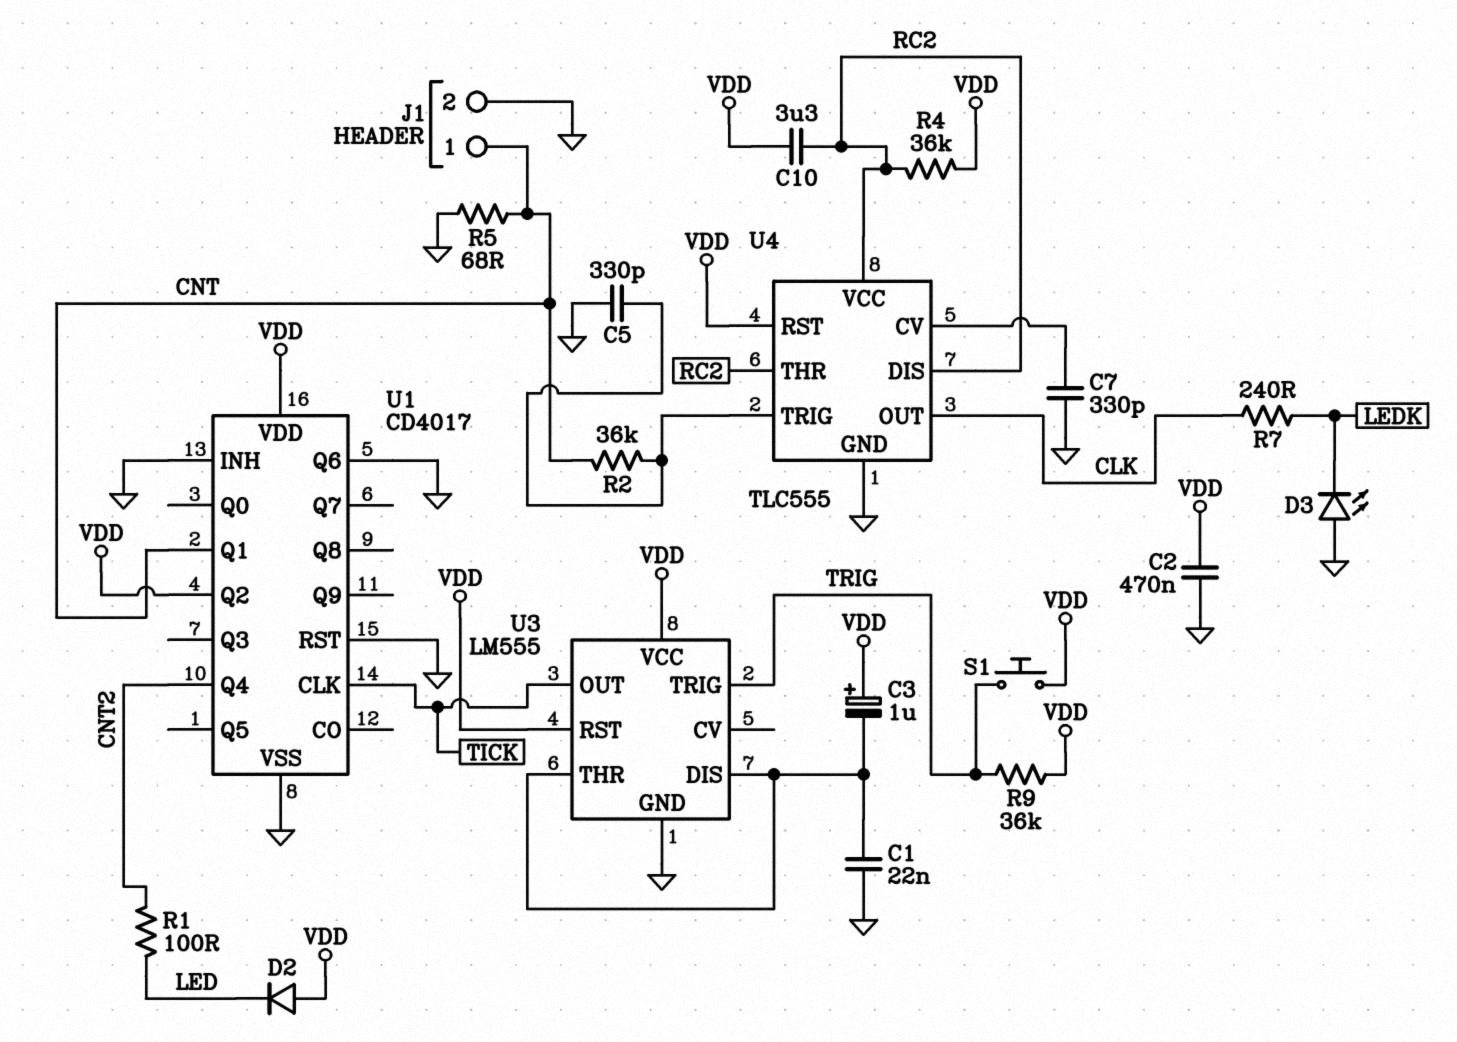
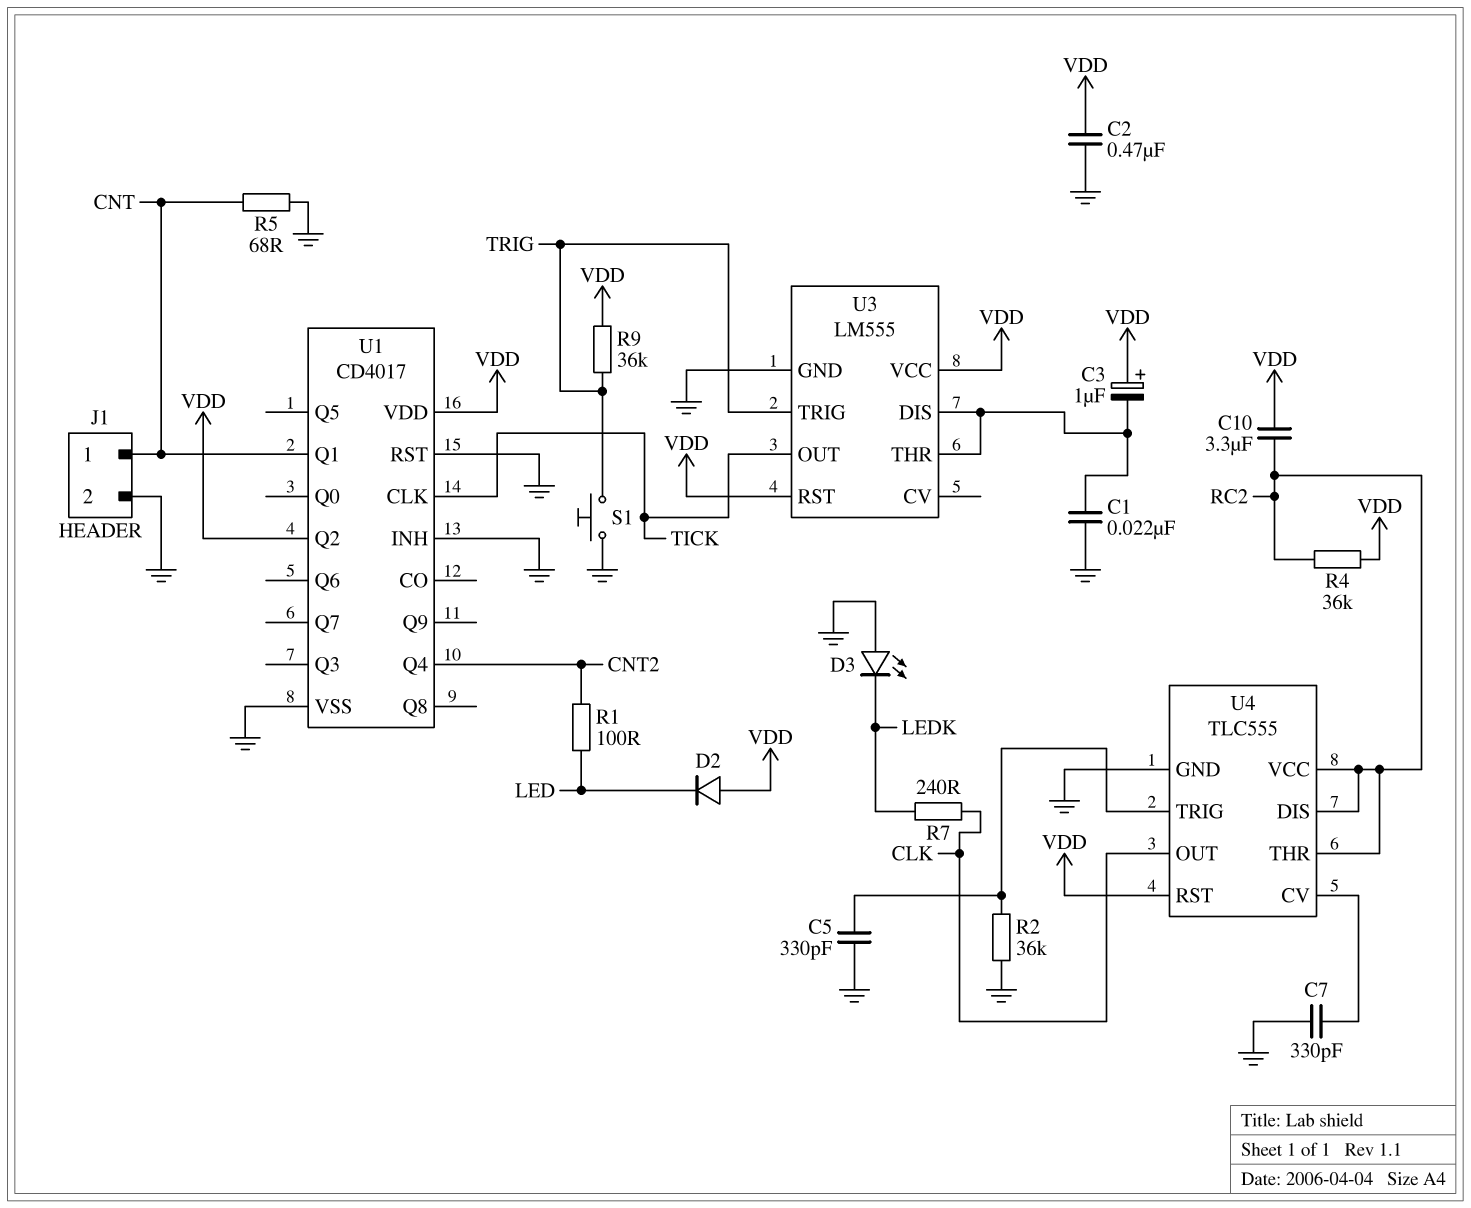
R2: 36k (CNT, U4/TRIG) -> 36k (GND, U4/TRIG)
S1: button (TRIG, VDD) -> button (GND, TRIG)
U1 pin Q6: GND -> none

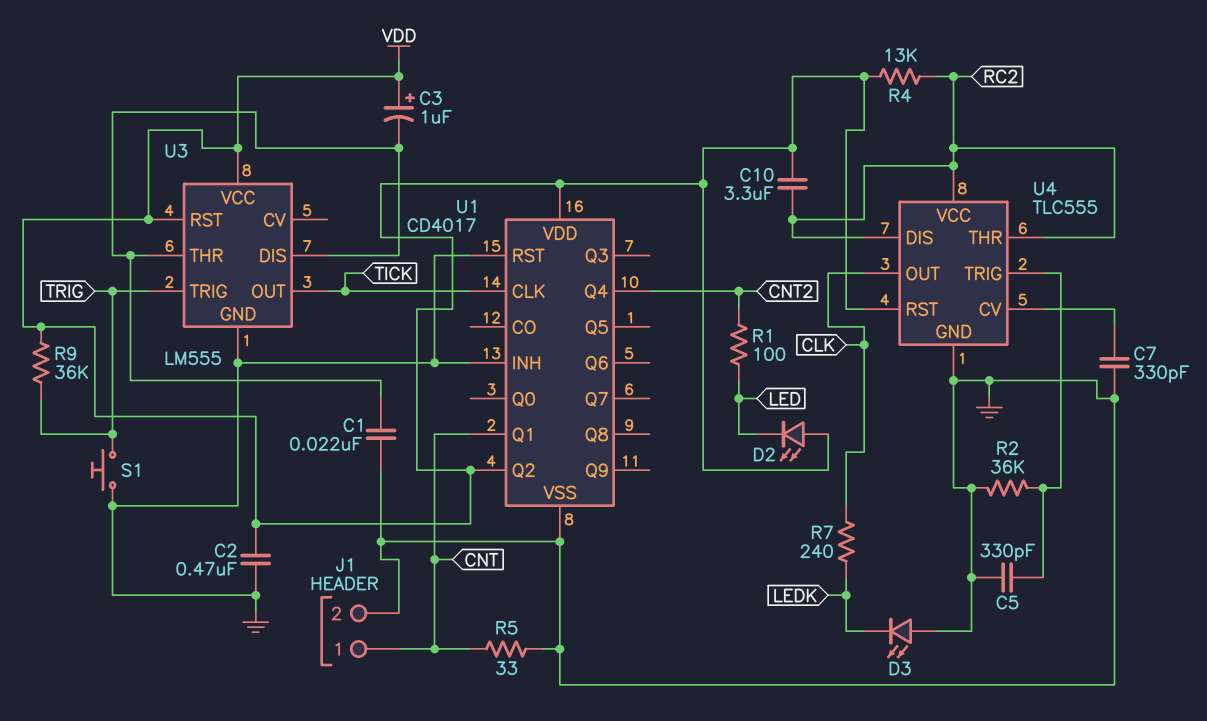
D2: diode (A VDD, K LED) -> LED (A VDD, K LED)
R4: 36k (RC2, VDD) -> 13k (RC2, VDD)
R5: 68 (CNT, GND) -> 33 (CNT, GND)

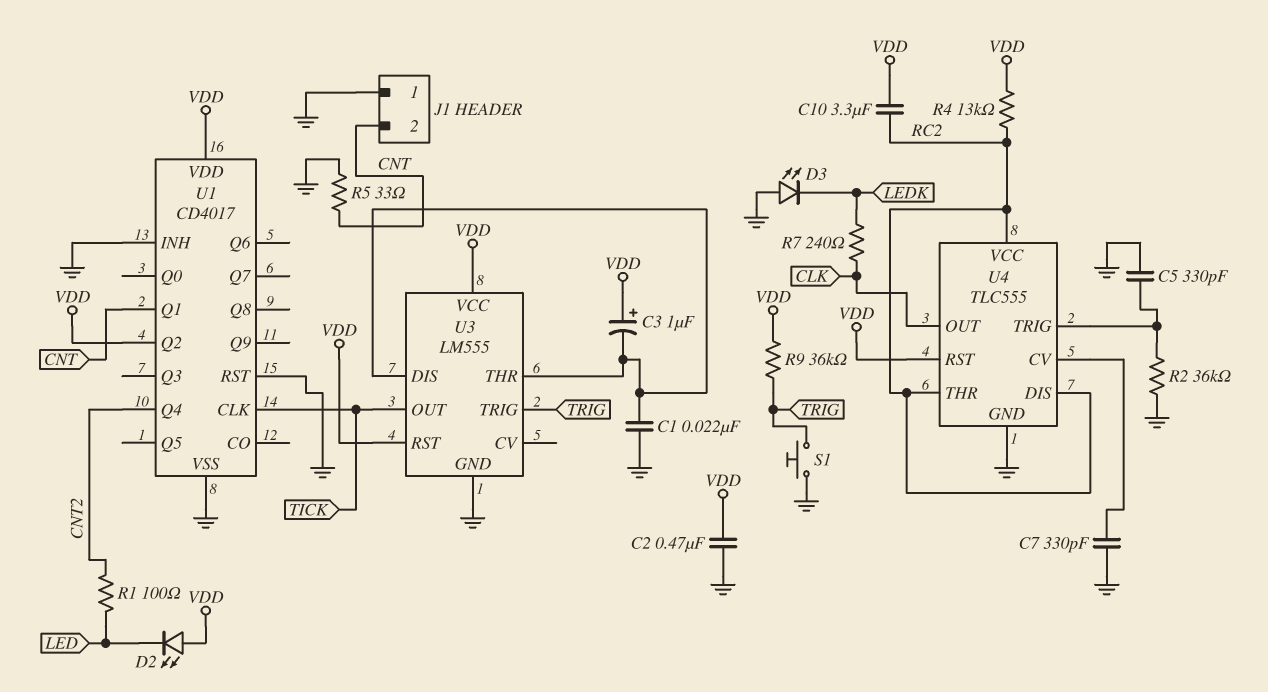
J1 pin 1: CNT -> GND
J1 pin 2: GND -> CNT

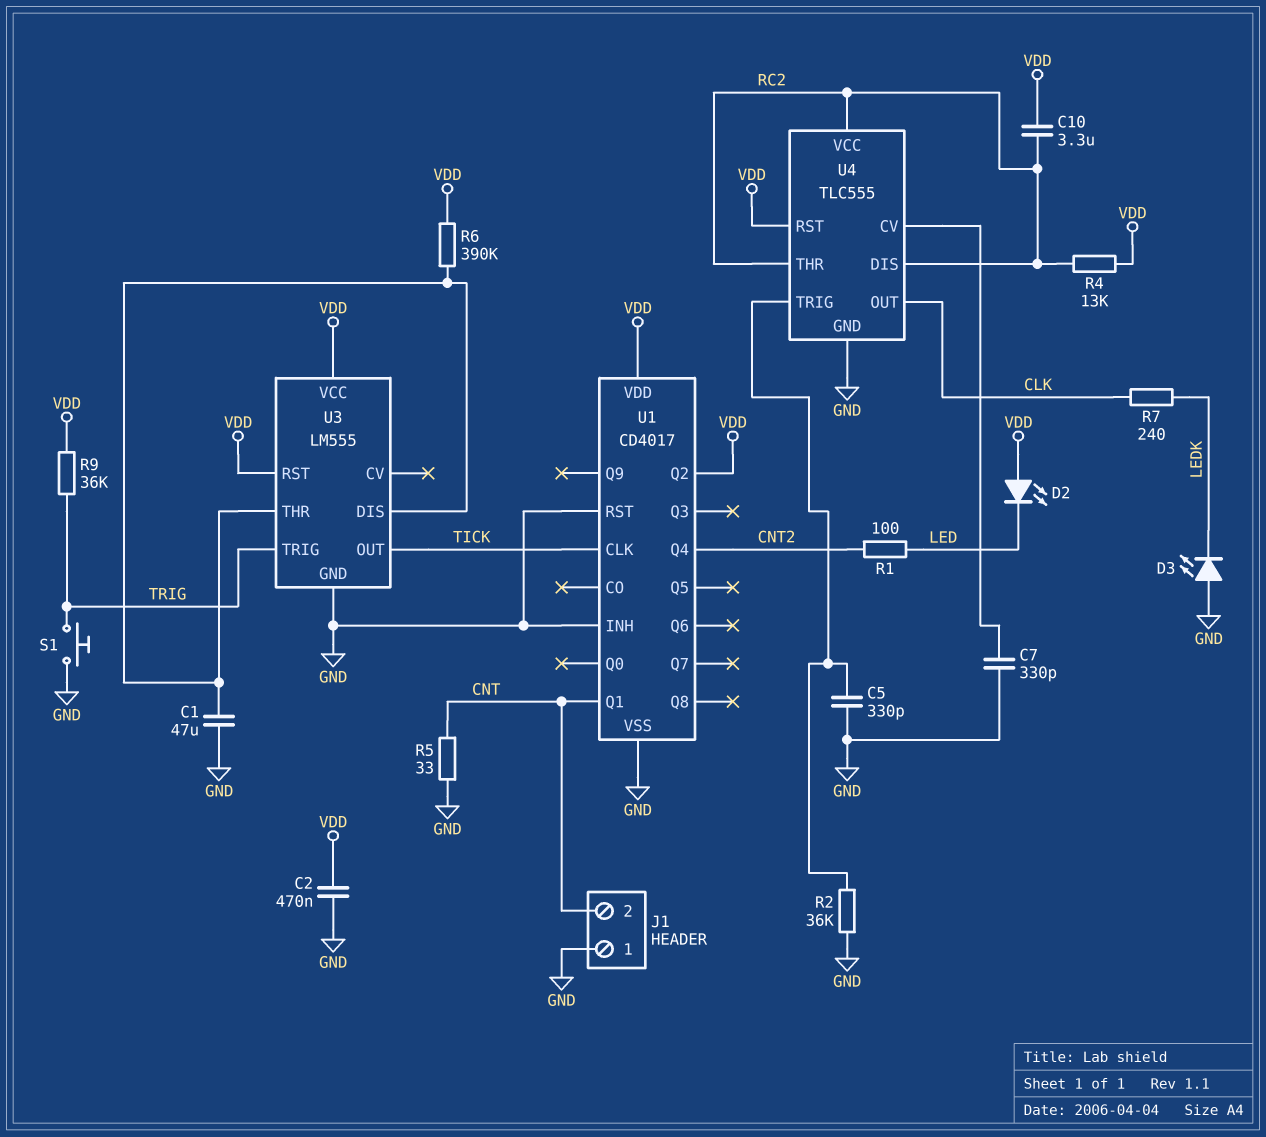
C1: 22nF (GND, U3/DIS) -> 47uF (GND, U3/DIS)
C3: 1uF (plus VDD, minus U3/DIS) -> none
R6: none -> 390k (U3/DIS, VDD)

